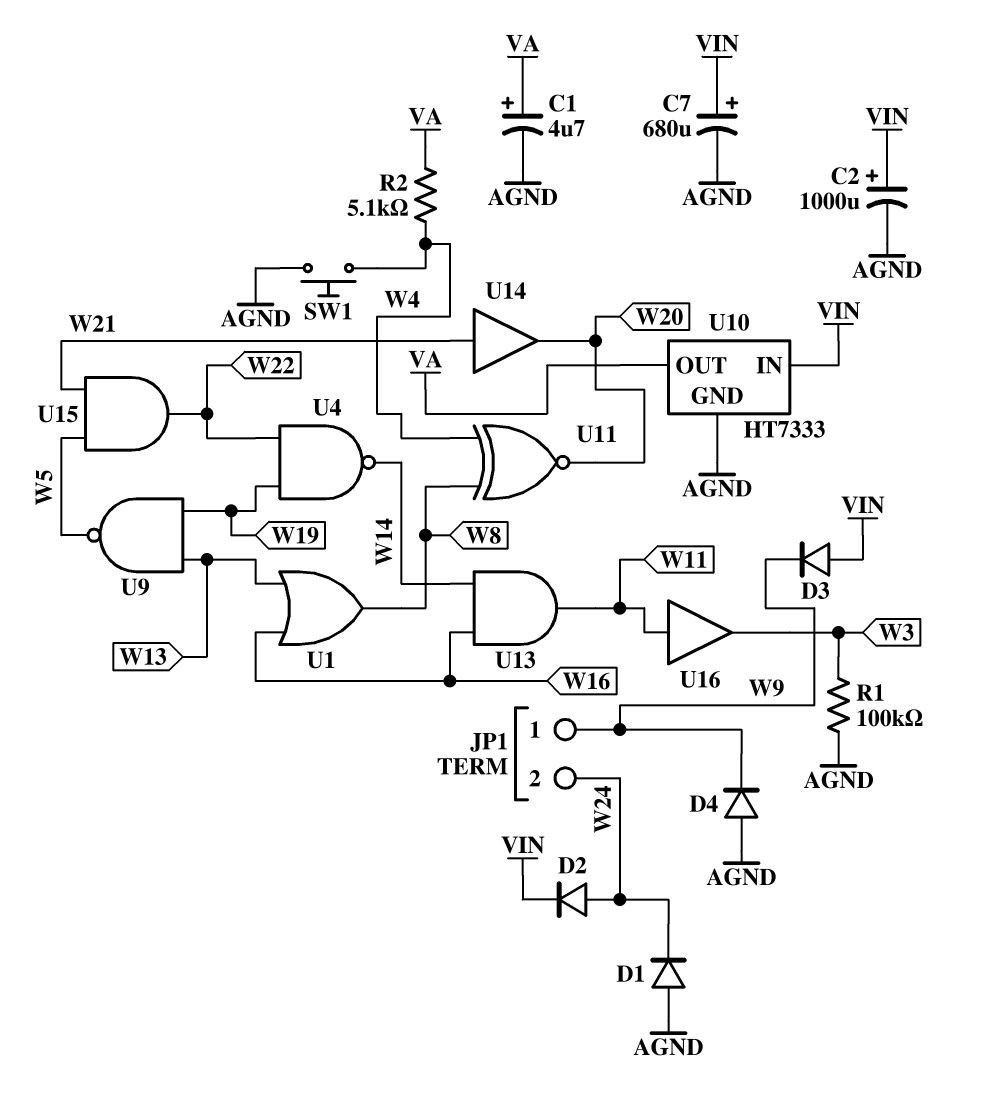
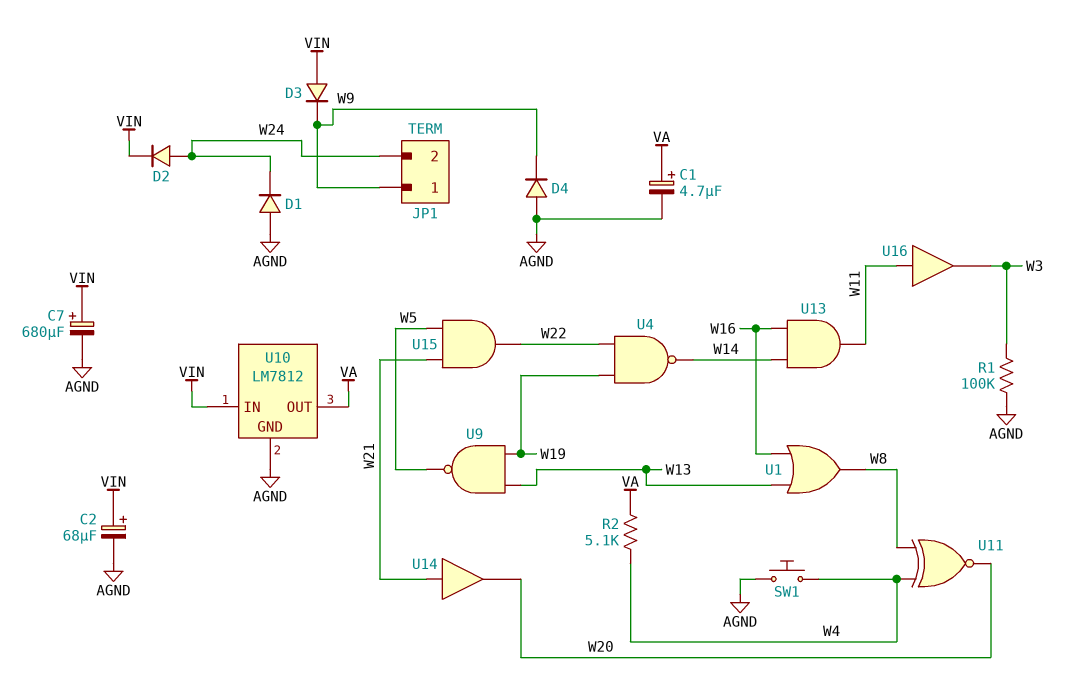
C2: 1000uF (plus VIN, minus AGND) -> 68uF (plus VIN, minus AGND)
U10: HT7333 -> LM7812

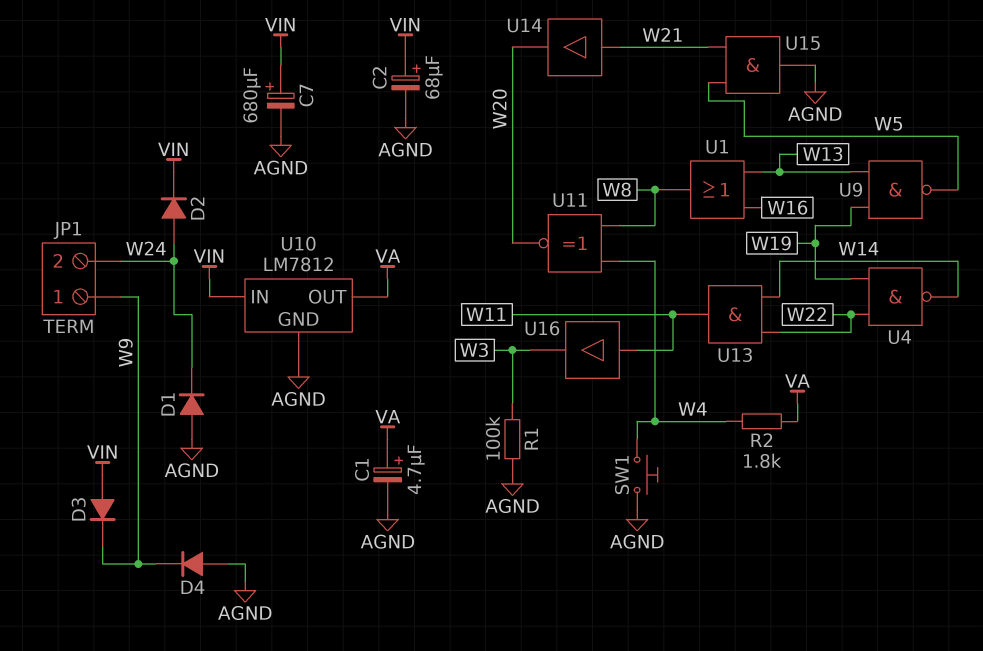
R2: 5.1k (VA, W4) -> 1.8k (VA, W4)
U13: AND (in W14, in W16, out W11) -> AND (in W14, in W22, out W11)
U15: AND (in W5, in W21, out W22) -> AND (in W5, in W21, out AGND)

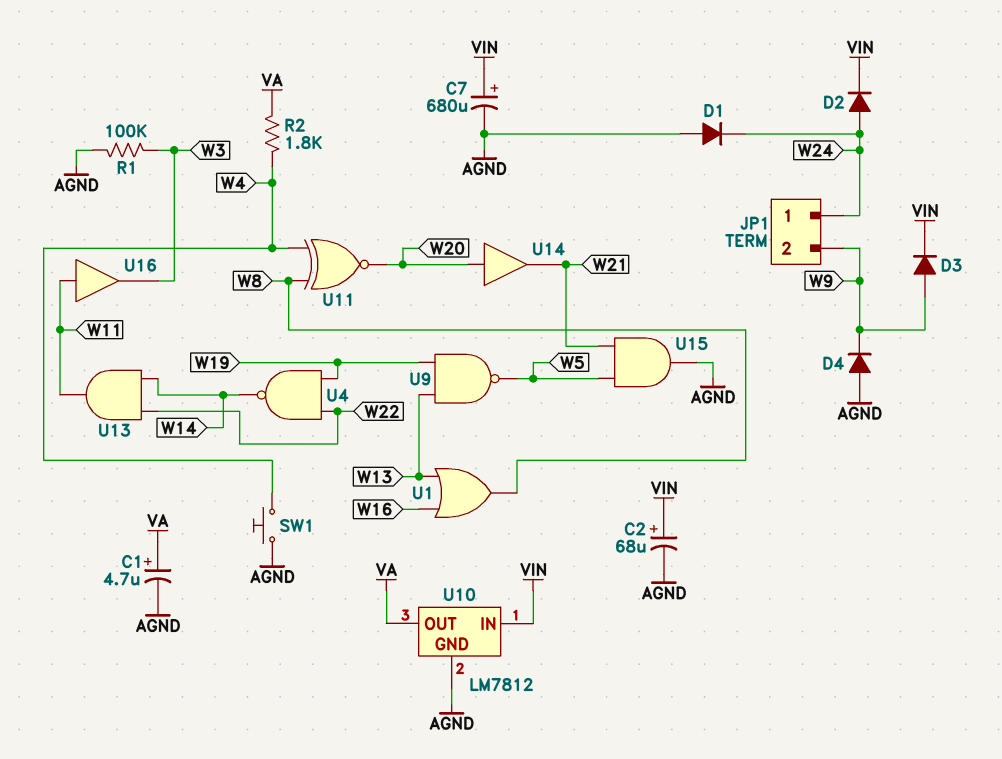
D3: diode (A VIN, K W9) -> diode (A W9, K VIN)
JP1 pin 1: W9 -> W24
JP1 pin 2: W24 -> W9
U14: buffer (in W21, out W20) -> buffer (in W20, out W21)

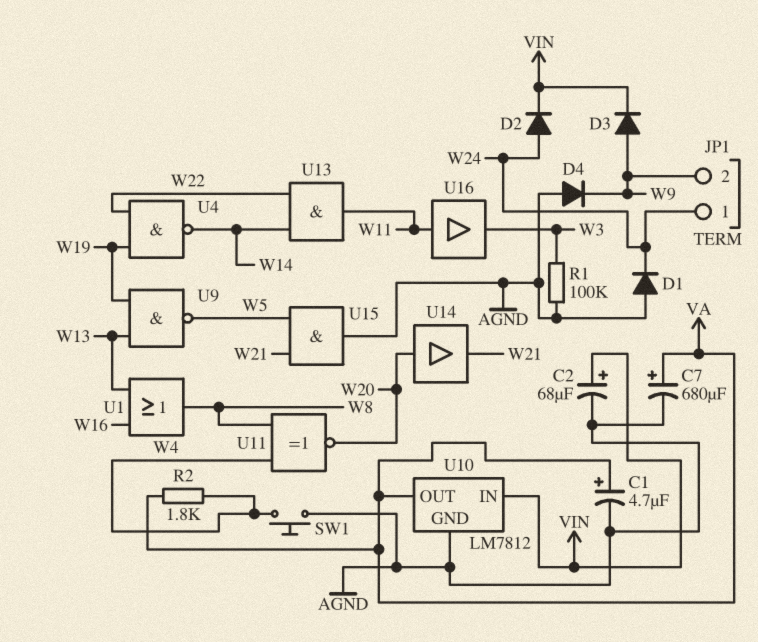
C7: 680uF (plus VIN, minus AGND) -> 680uF (plus VA, minus AGND)

